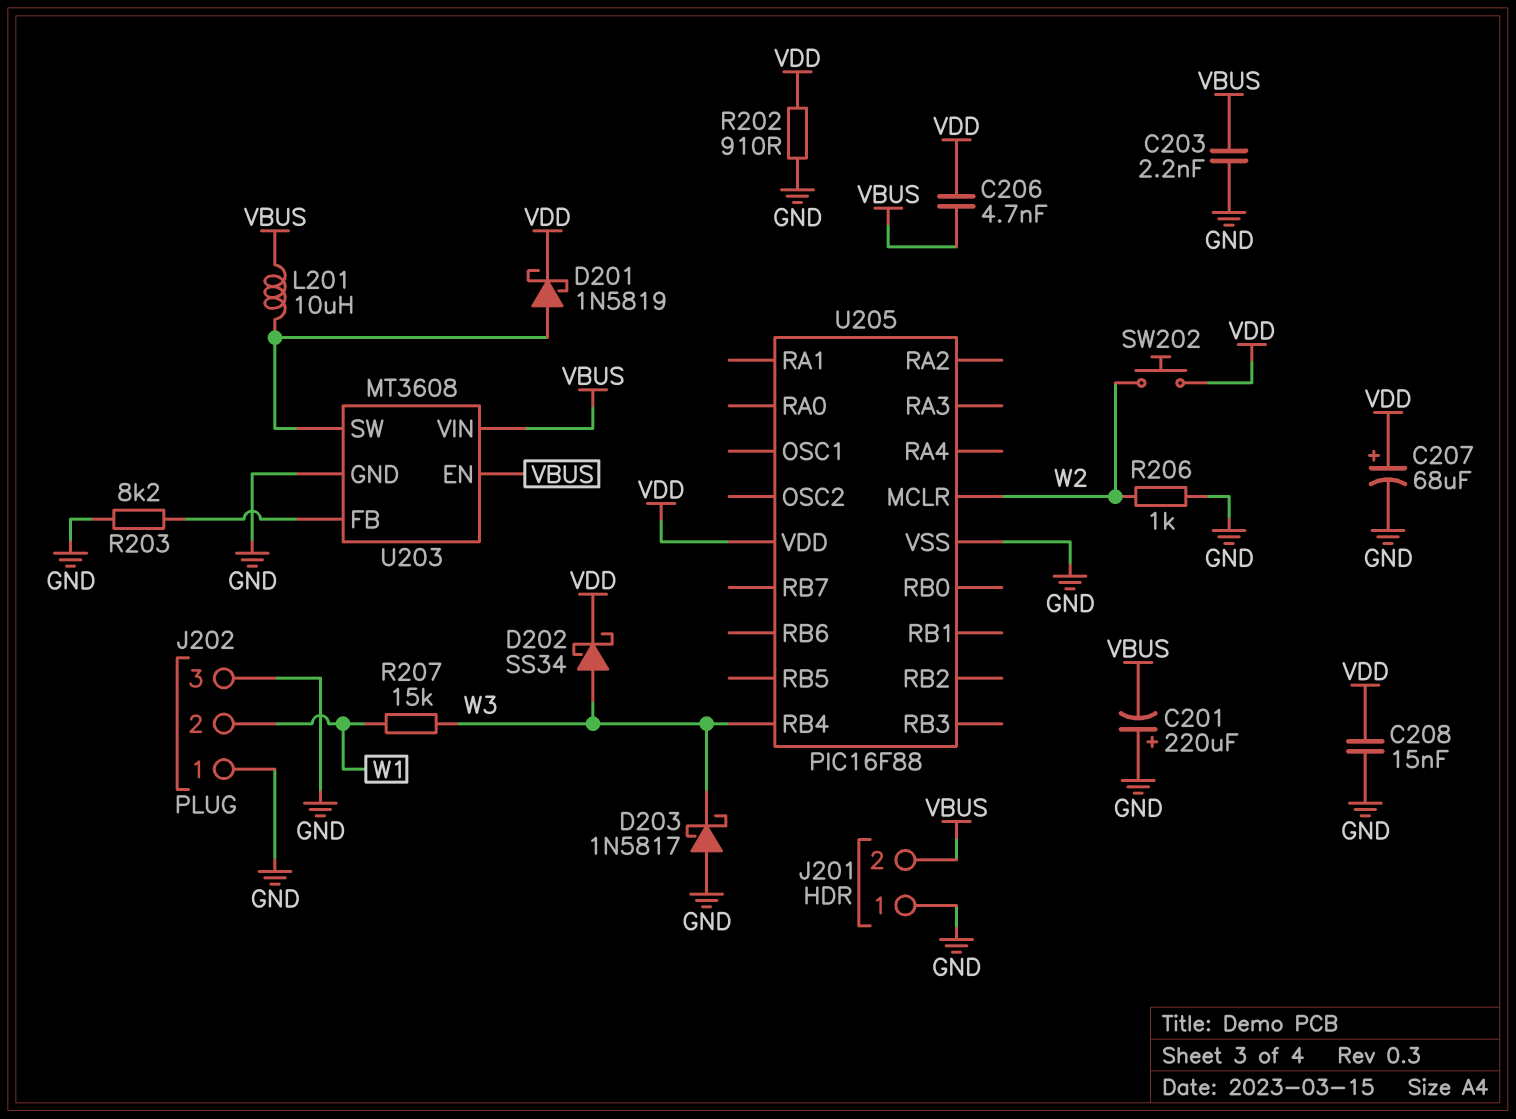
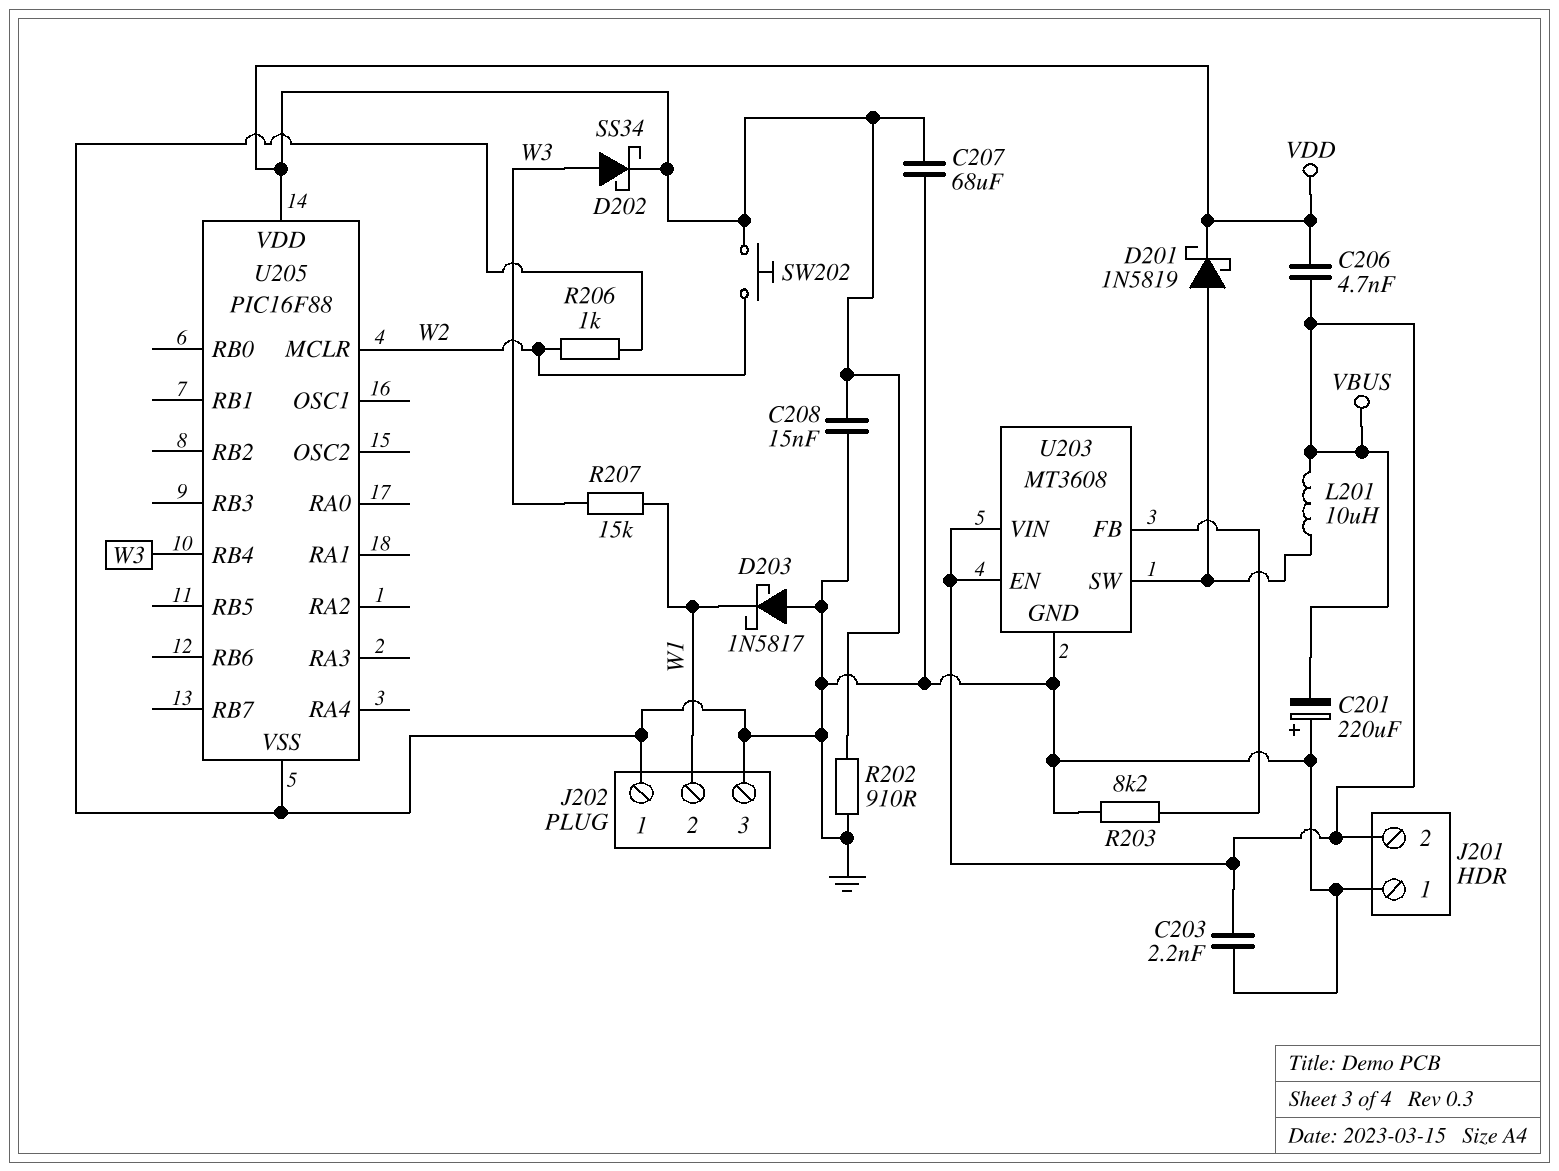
C207: 68uF (plus VDD, minus GND) -> 68uF (GND, VDD)
D203: schottky 1N5817 (A GND, K W3) -> schottky 1N5817 (A GND, K W1)

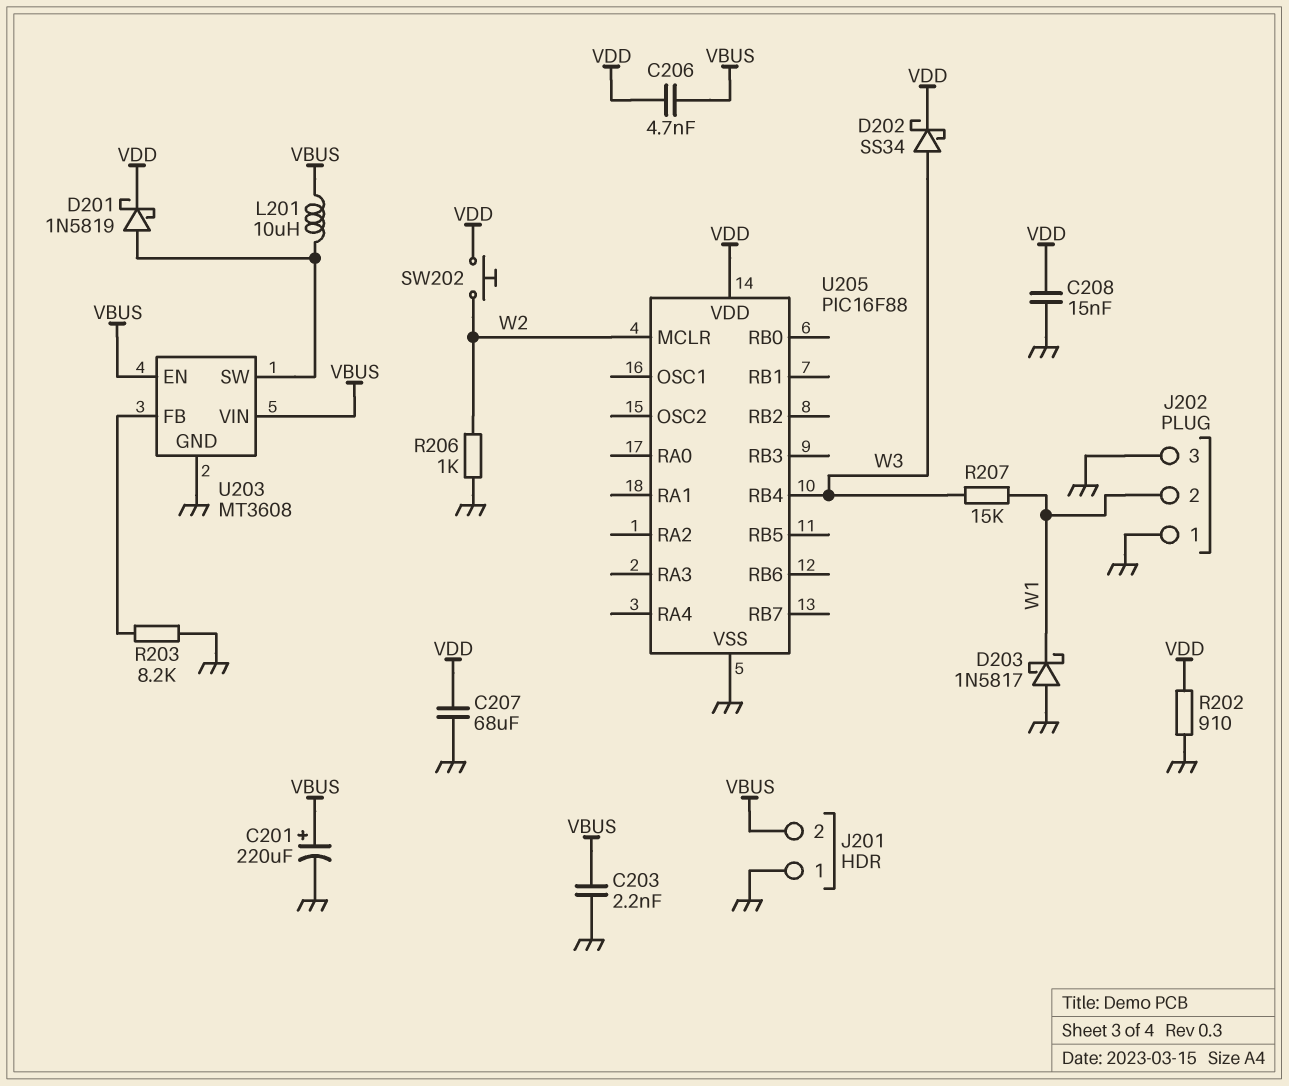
C201: 220uF (plus GND, minus VBUS) -> 220uF (plus VBUS, minus GND)

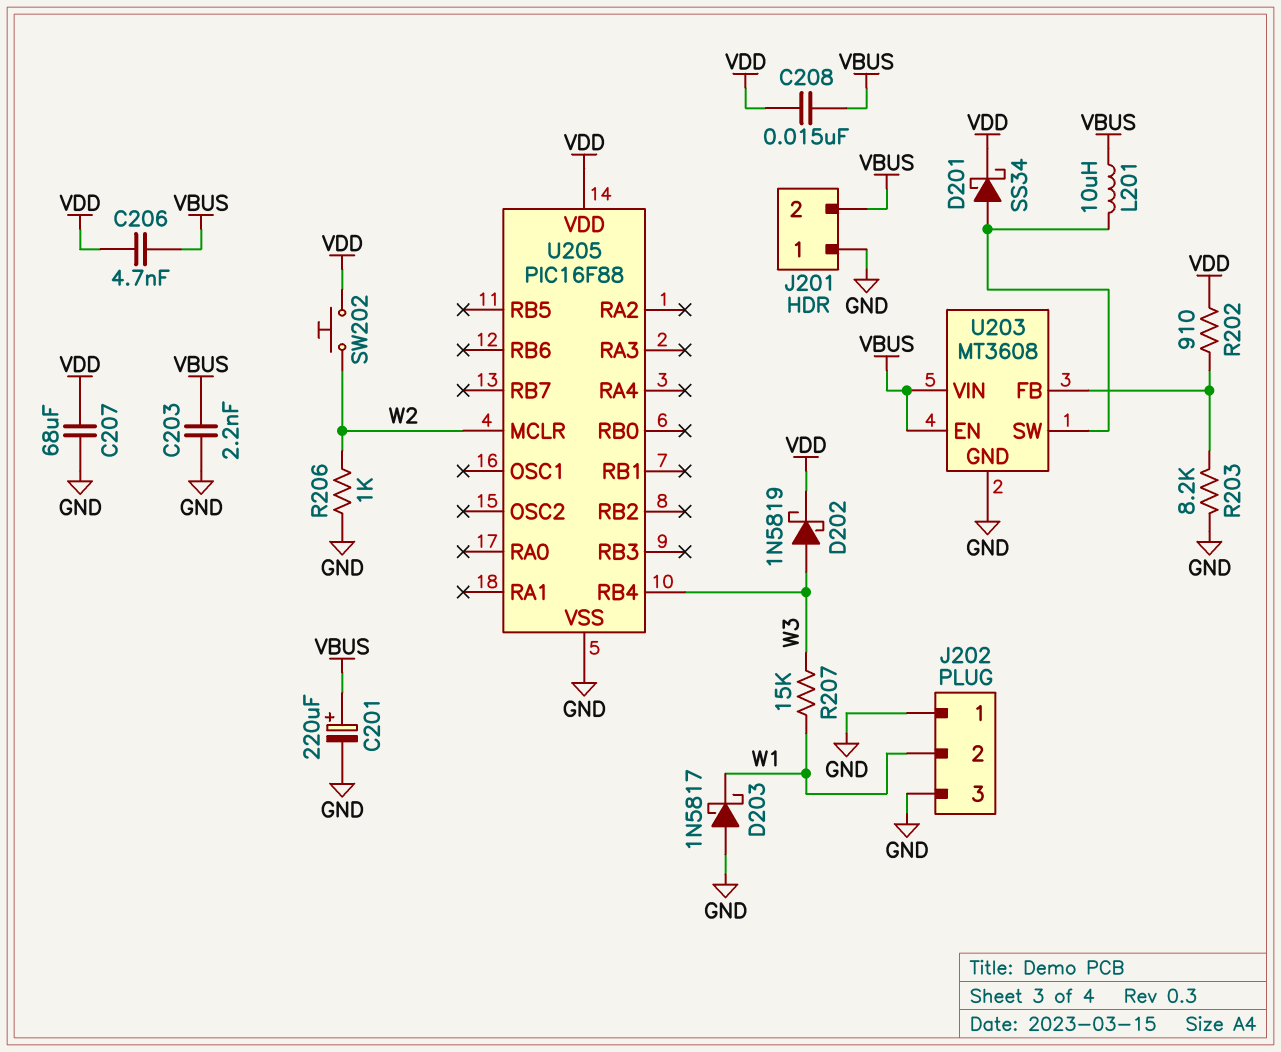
C208: 15nF (GND, VDD) -> 15nF (VBUS, VDD)
D201: schottky 1N5819 (A U203/SW, K VDD) -> schottky SS34 (A U203/SW, K VDD)
D202: schottky SS34 (A W3, K VDD) -> schottky 1N5819 (A W3, K VDD)
R202: 910 (GND, VDD) -> 910 (U203/FB, VDD)

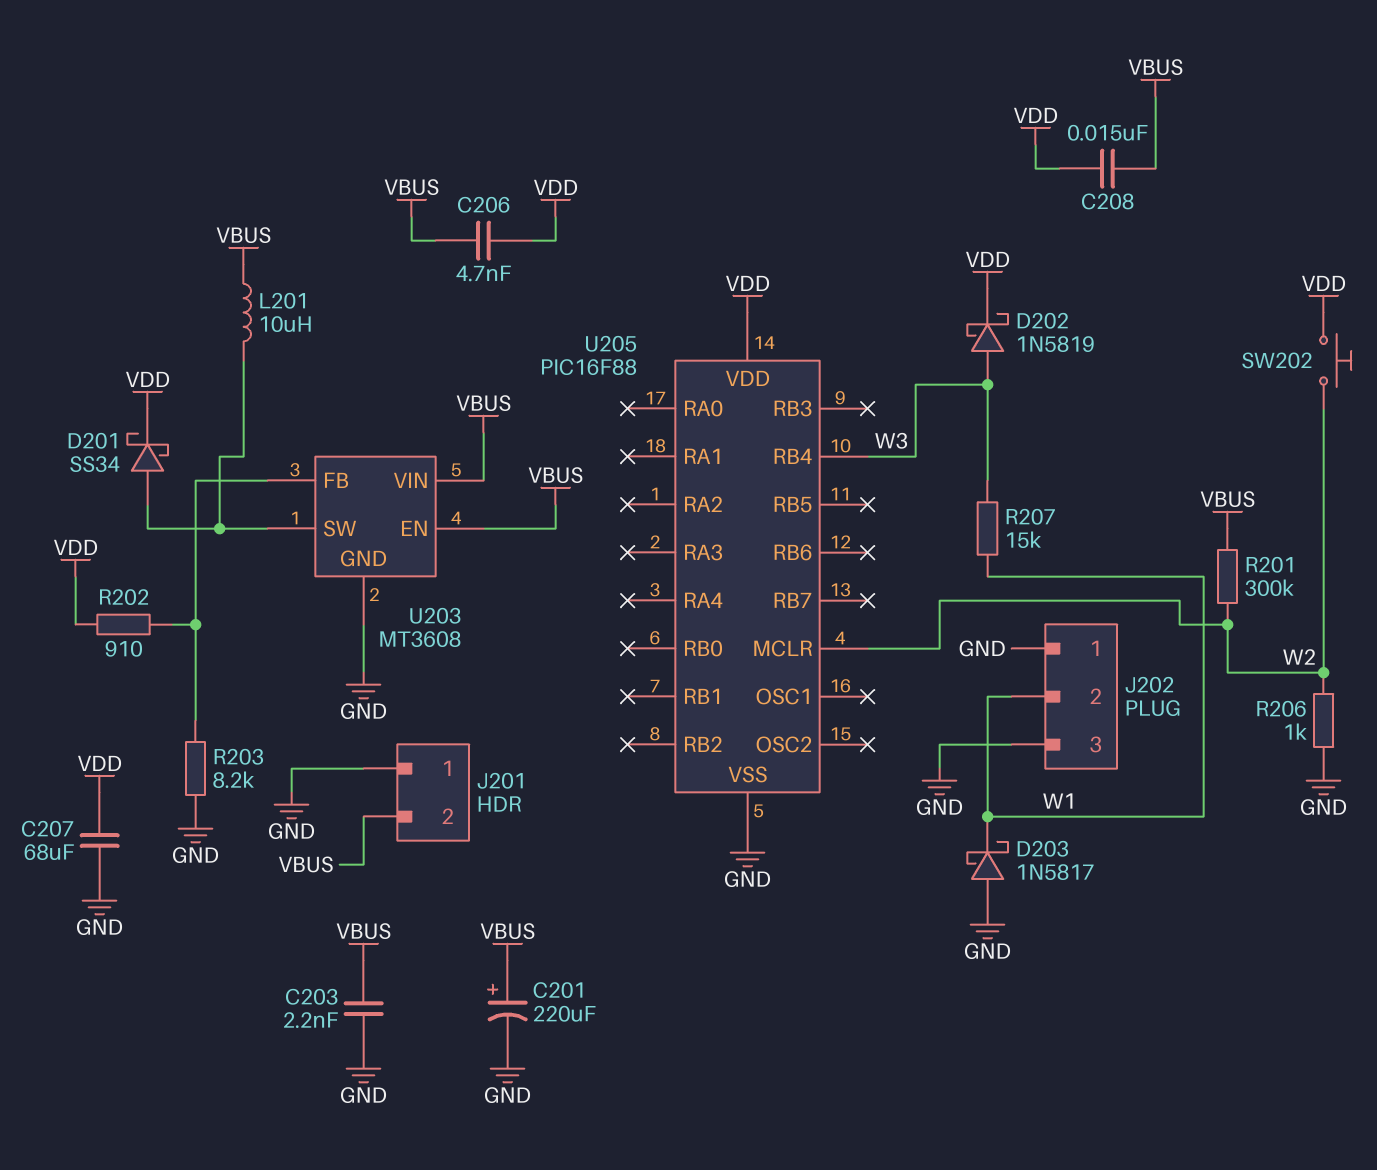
R201: none -> 300k (VBUS, W2)

